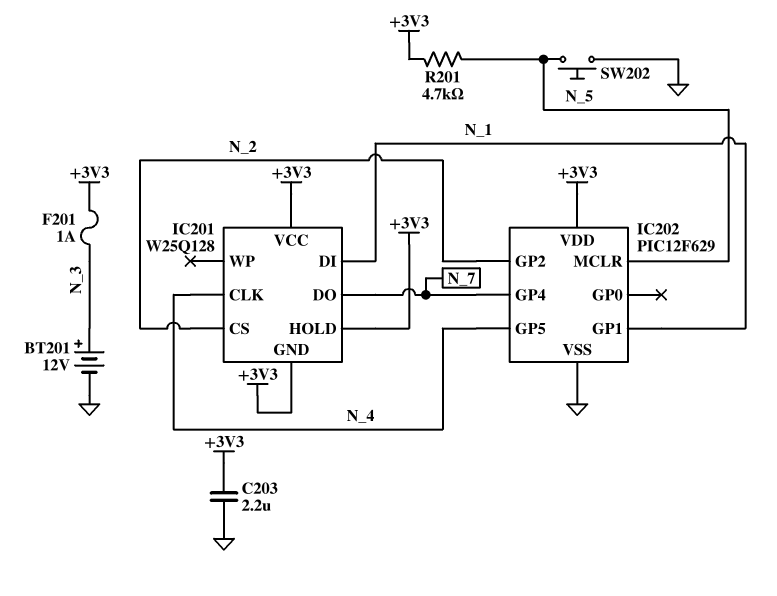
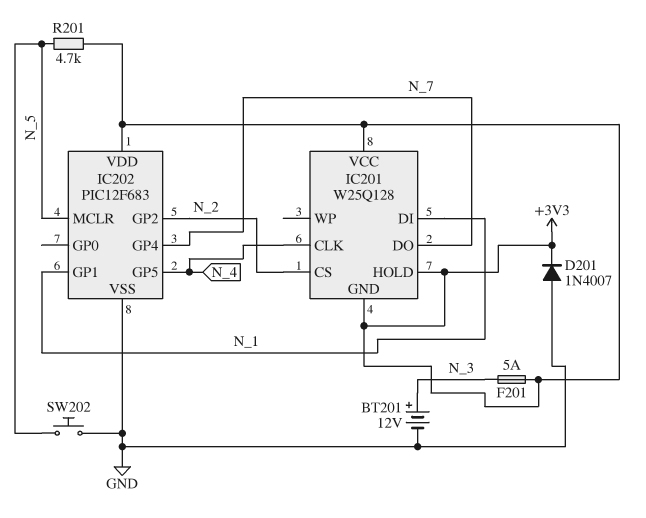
C203: 2.2uF (+3V3, GND) -> none
D201: none -> diode 1N4007 (A GND, K +3V3)
F201: 1A (+3V3, N_3) -> 5A (+3V3, N_3)
IC202: PIC12F629 -> PIC12F683

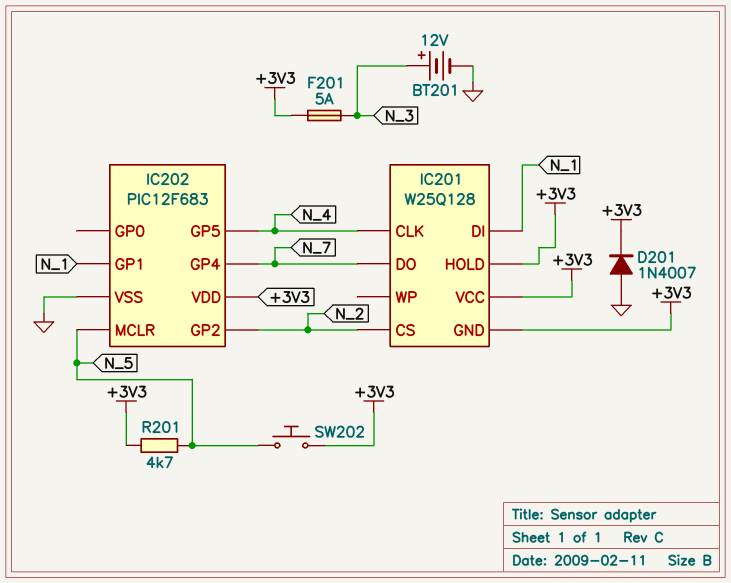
SW202: button (GND, N_5) -> button (+3V3, N_5)

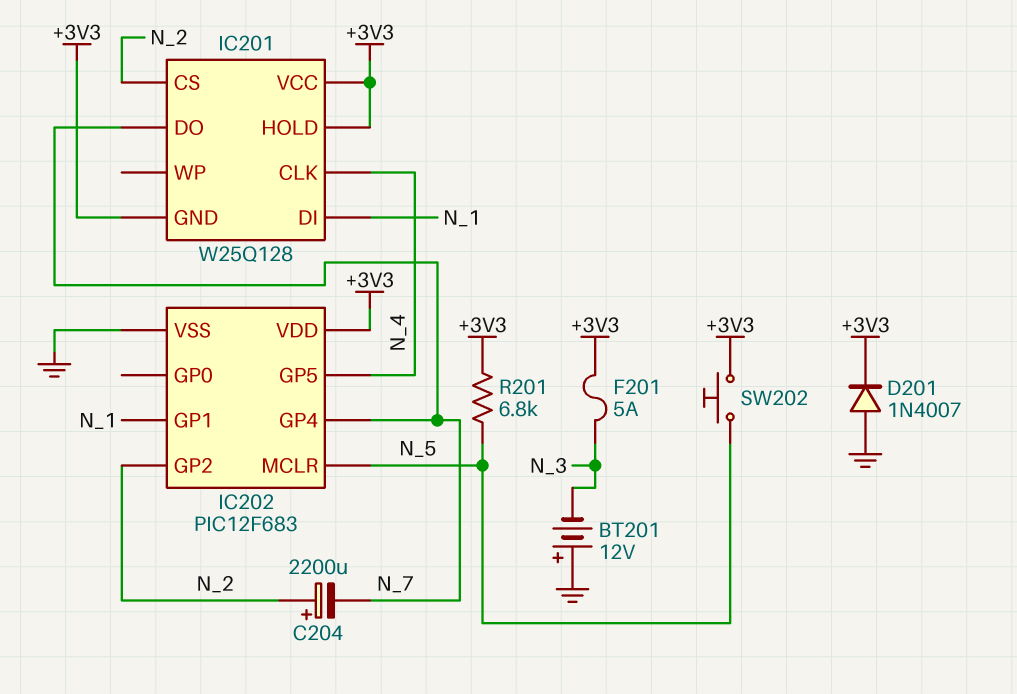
BT201: 12V (plus N_3, minus GND) -> 12V (plus GND, minus N_3)
C204: none -> 2200uF (plus N_2, minus N_7)
R201: 4.7k (+3V3, N_5) -> 6.8k (+3V3, N_5)

